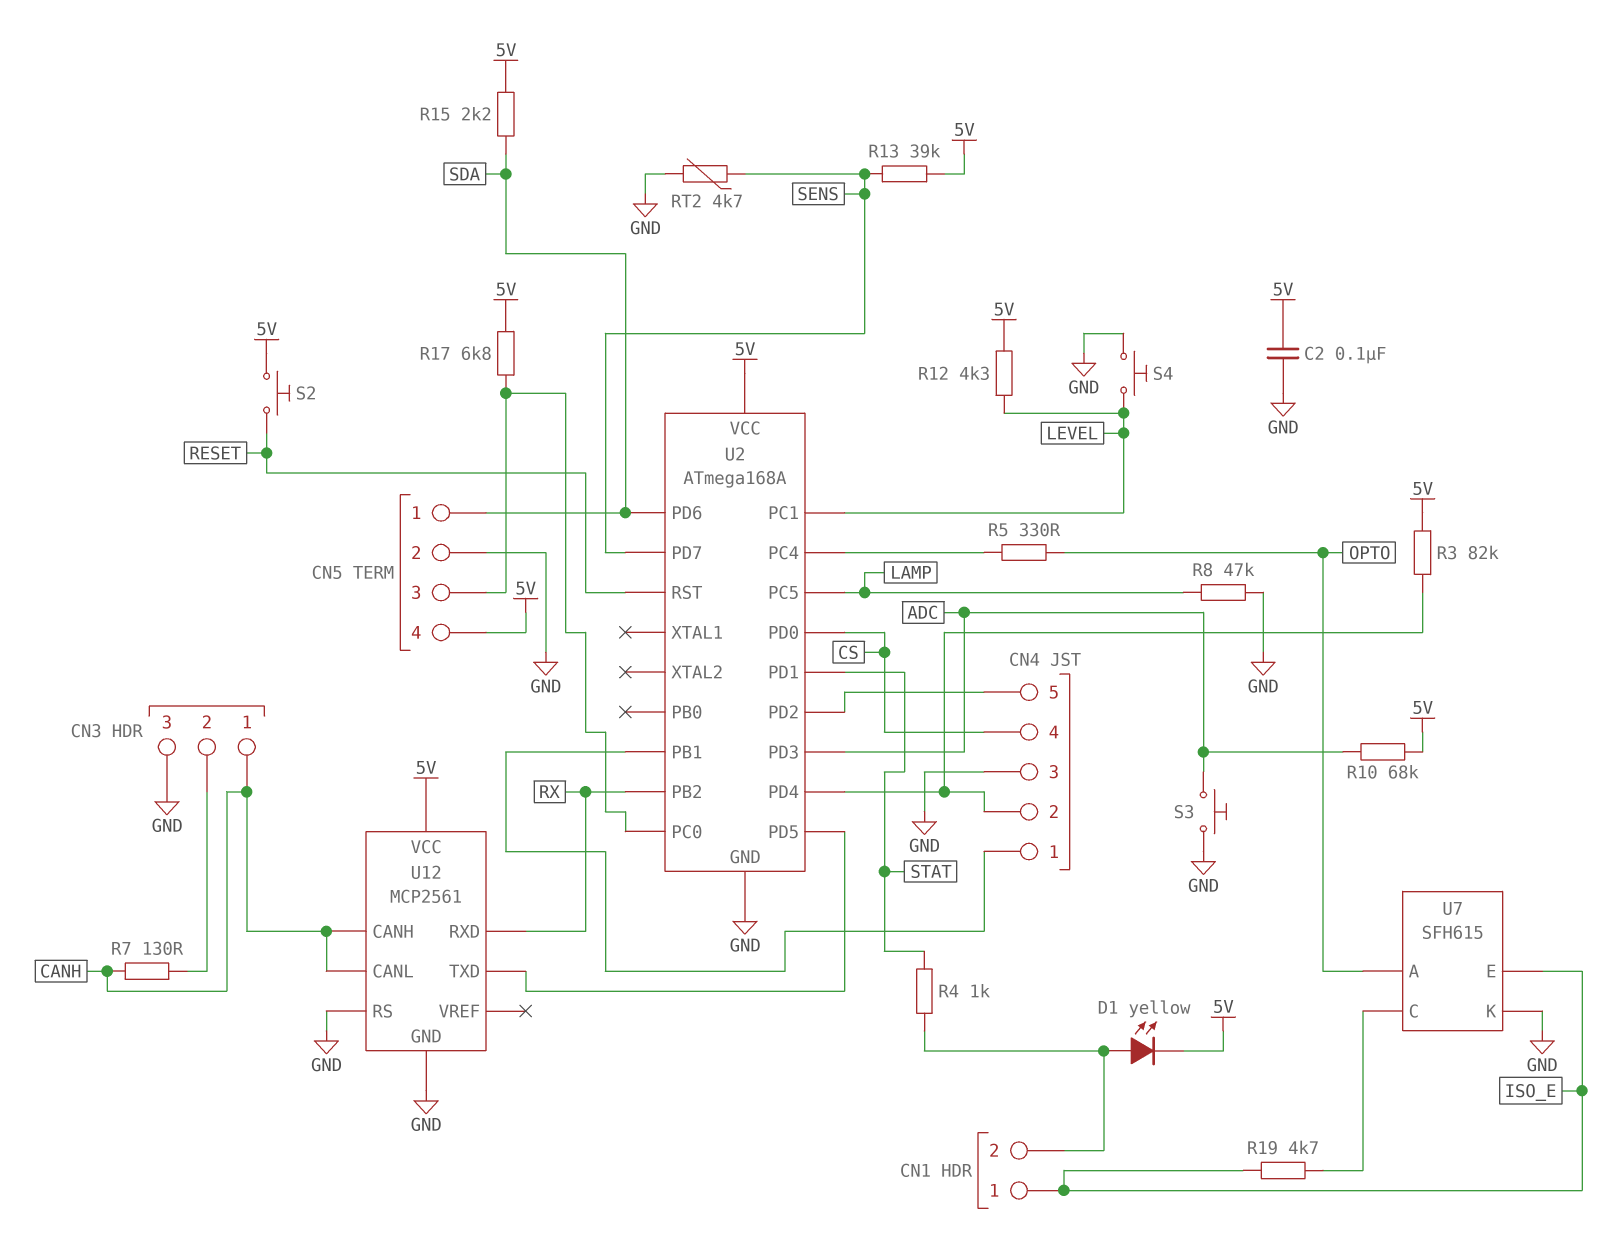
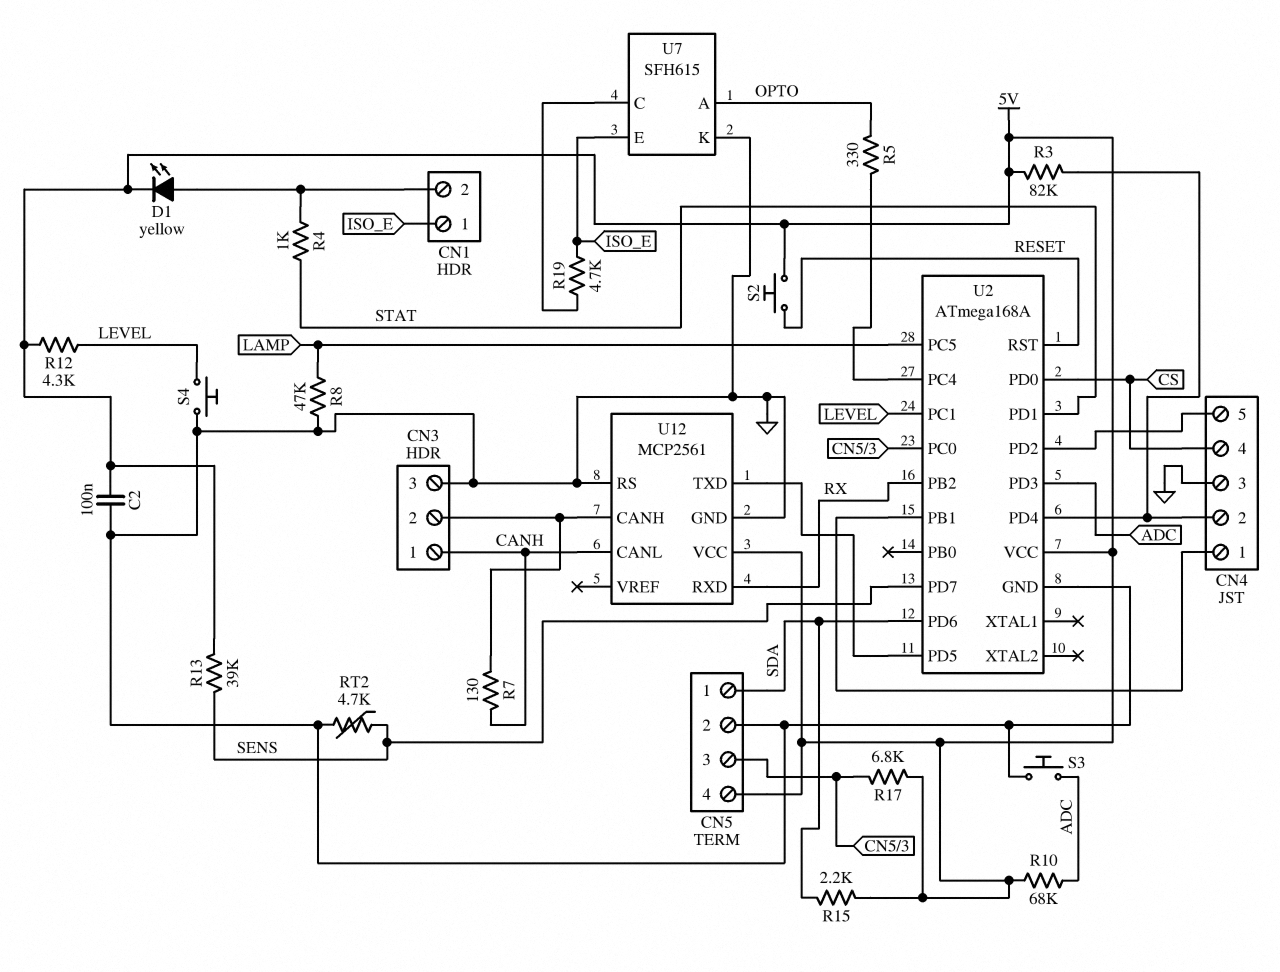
U12 pin CANH: CANH -> CN3/2

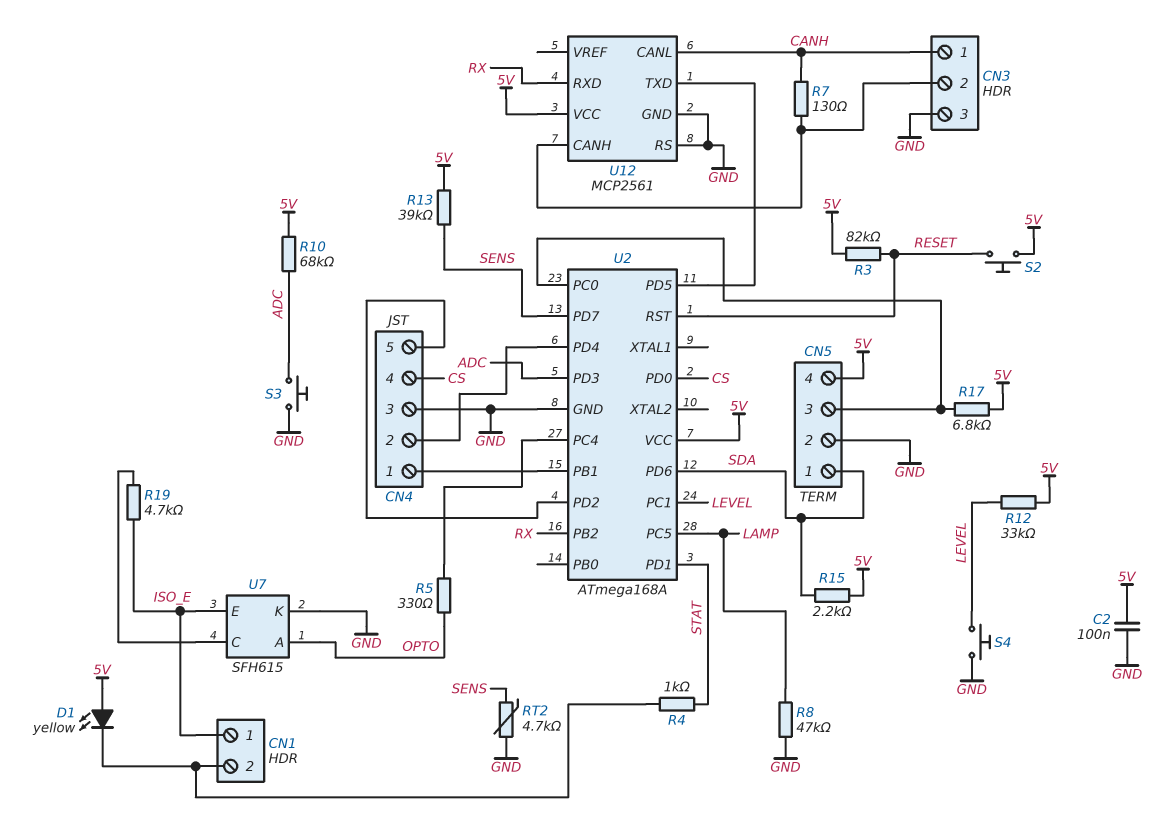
D1: LED yellow (A CN1/2, K 5V) -> LED yellow (A 5V, K CN1/2)
R3: 82k (5V, CN4/2) -> 82k (5V, RESET)
R12: 4.3k (5V, LEVEL) -> 33k (5V, LEVEL)

